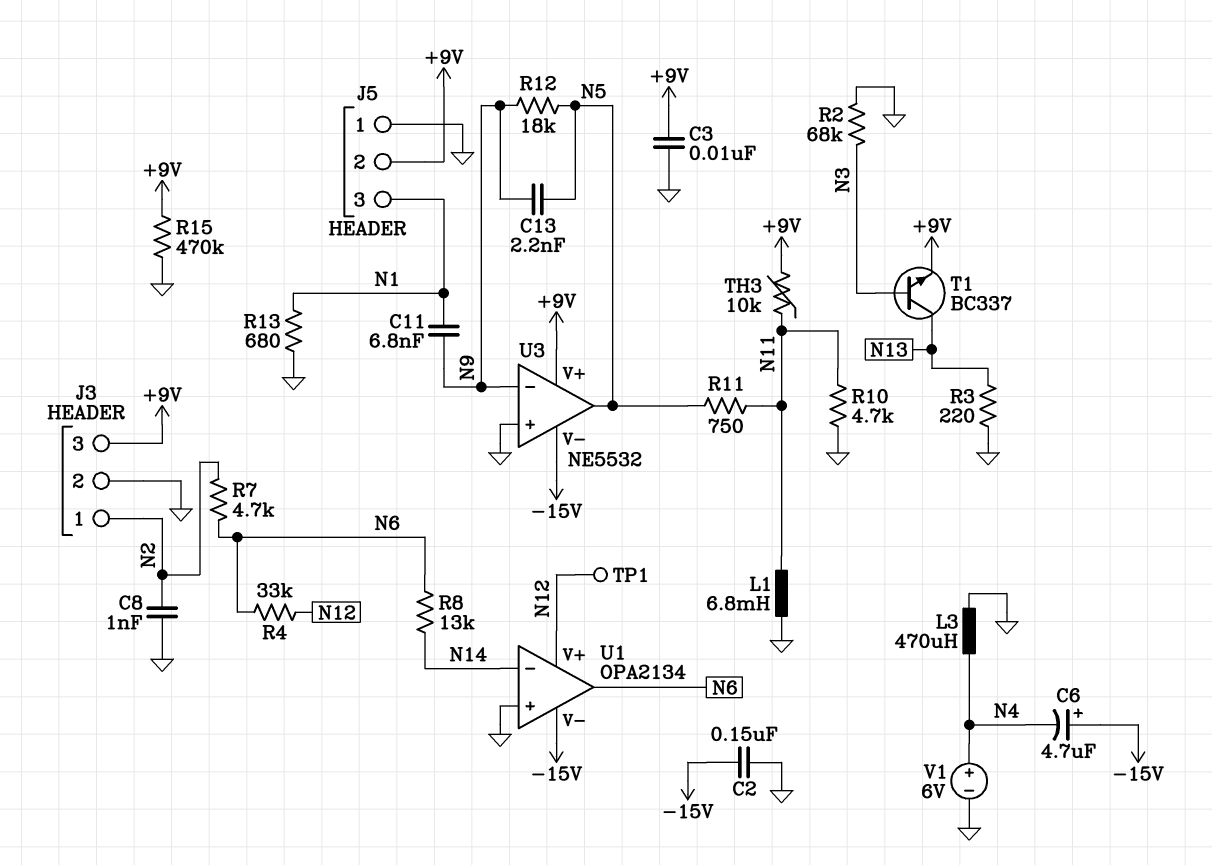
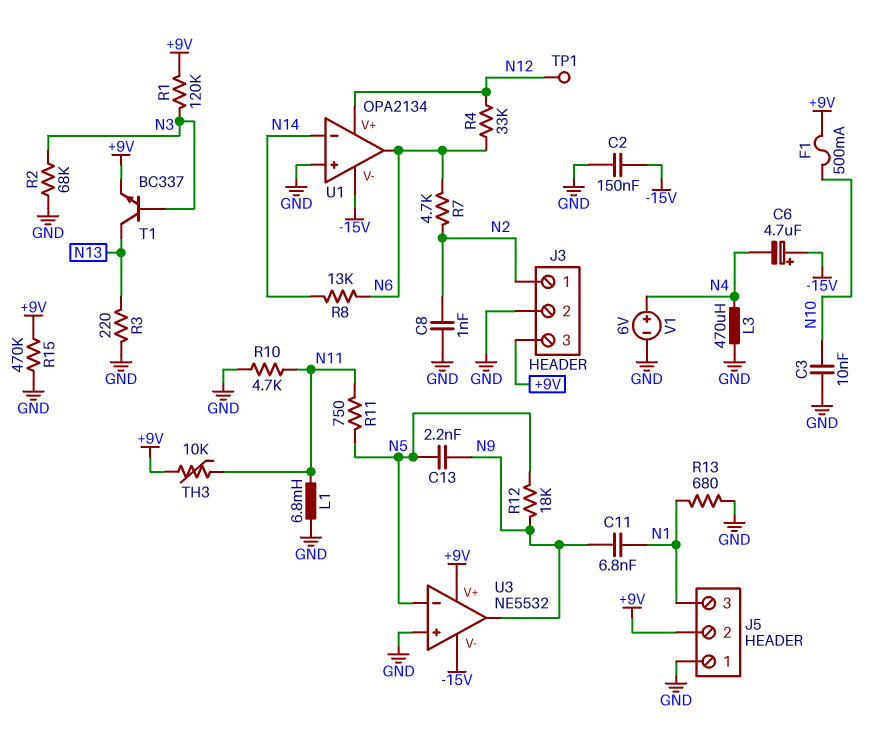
C3: 10nF (+9V, GND) -> 10nF (GND, N10)
F1: none -> 500mA (+9V, N10)
R1: none -> 120k (+9V, N3)
U3 pin in-: N9 -> N5
U3 pin out: N5 -> N9

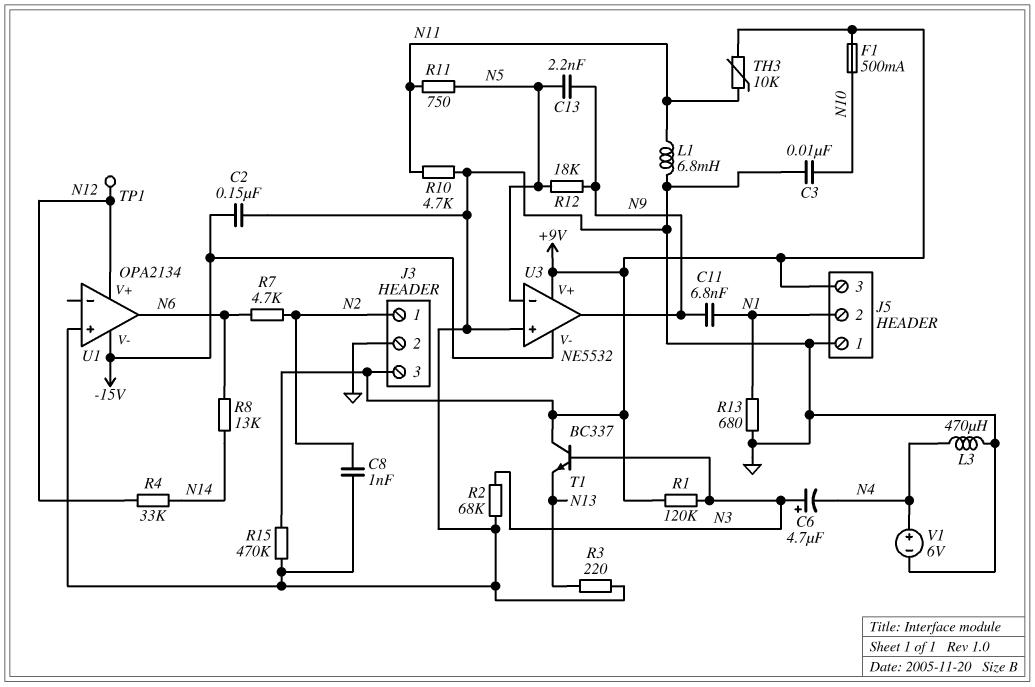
C6: 4.7uF (plus -15V, minus N4) -> 4.7uF (plus N3, minus N4)
J5 pin 2: +9V -> N1
J5 pin 3: N1 -> +9V
R4: 33k (N6, N12) -> 33k (N12, N14)
T1: NPN BC337 (B N3, C N13, E +9V) -> NPN BC337 (B N3, C +9V, E N13)
U1 pin in-: N14 -> none

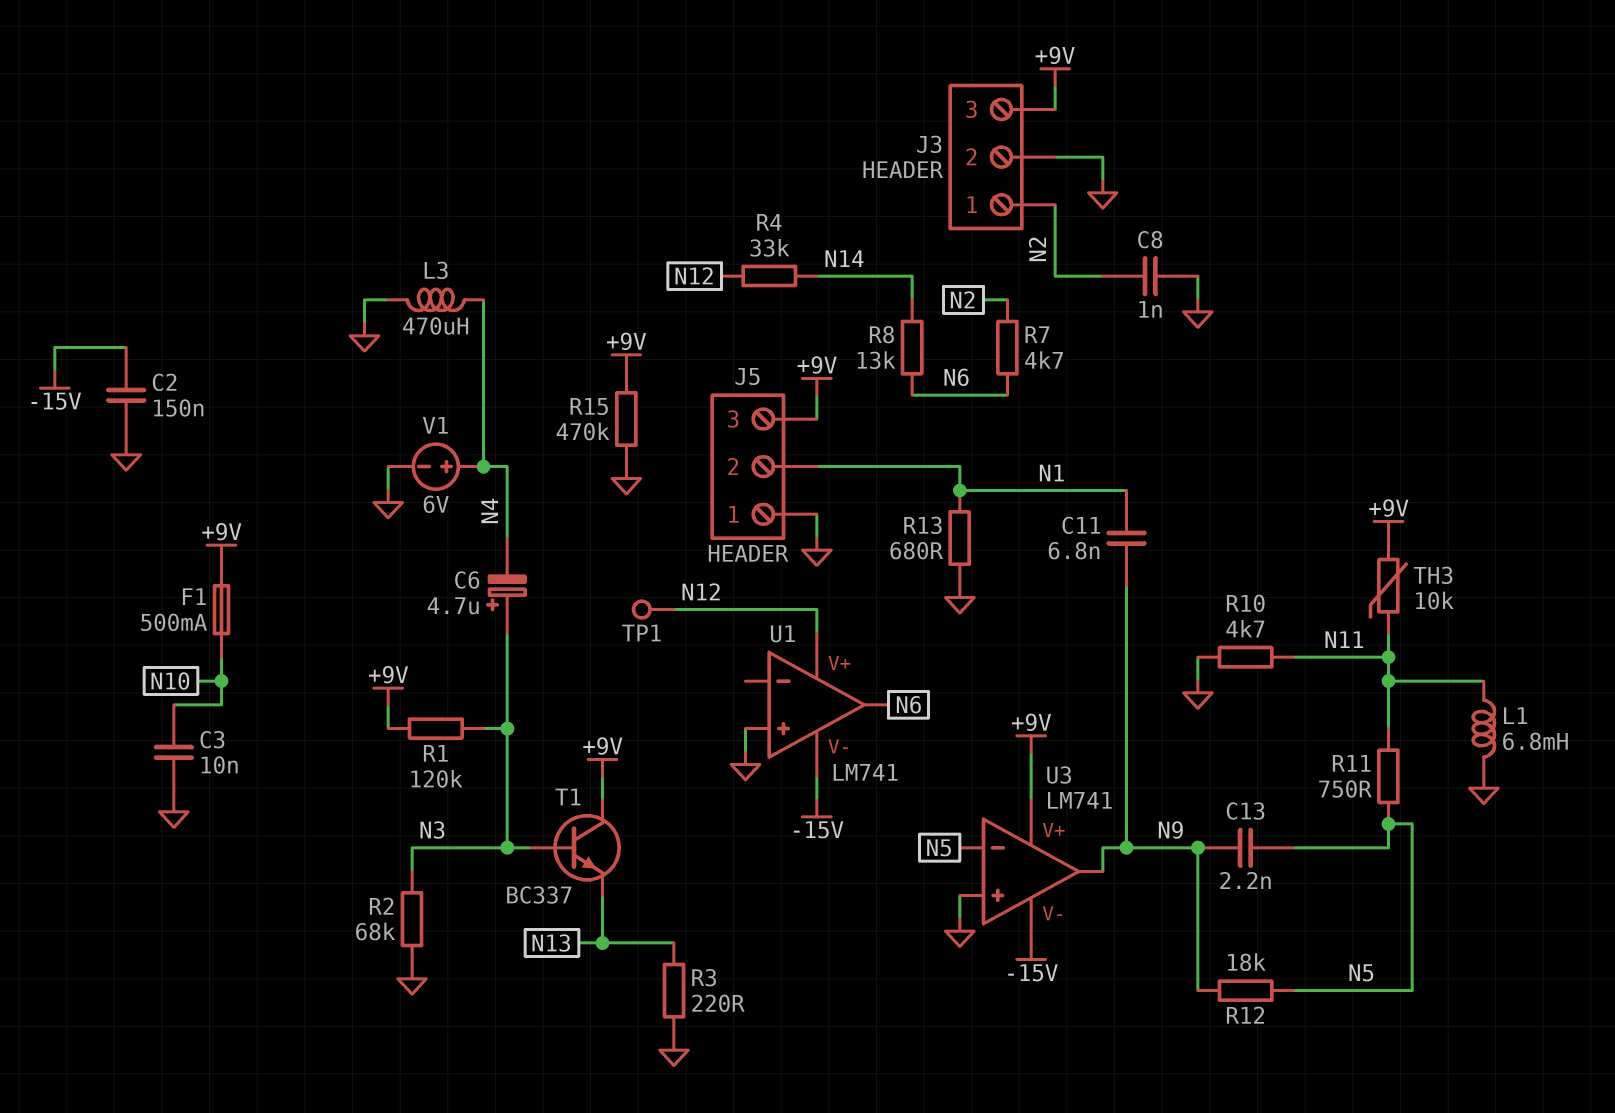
U1: OPA2134 -> LM741
U3: NE5532 -> LM741

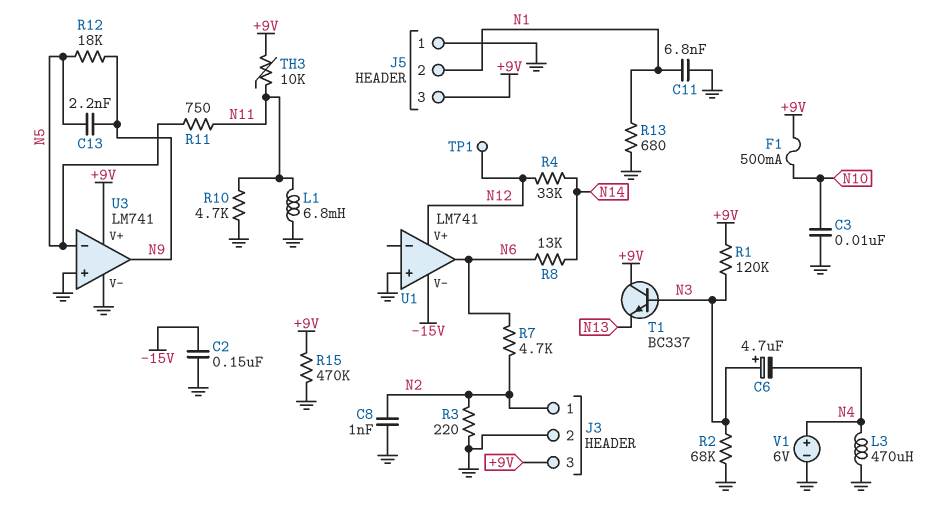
C11: 6.8nF (N1, N9) -> 6.8nF (GND, N1)
R3: 220 (GND, N13) -> 220 (GND, N2)
U3 pin V-: -15V -> GND

